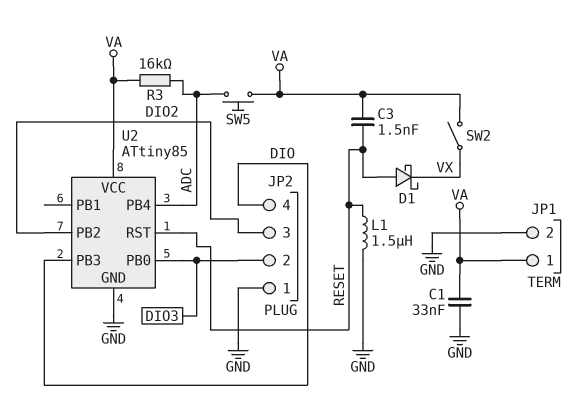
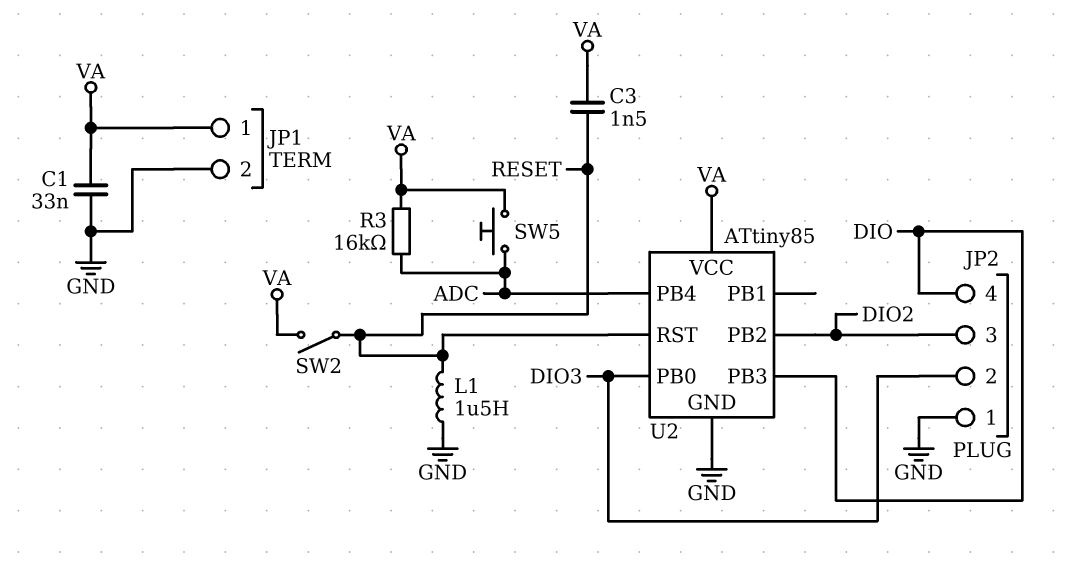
D1: schottky (A RESET, K VX) -> none
SW2: switch (VA, VX) -> switch (RESET, VA)

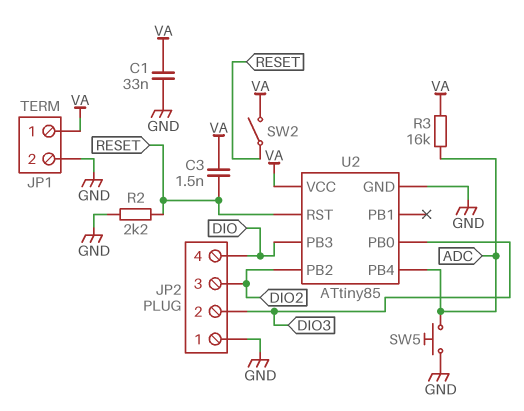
L1: 1.5uH (GND, RESET) -> none
R2: none -> 2.2k (GND, RESET)
SW5: button (ADC, VA) -> button (ADC, GND)

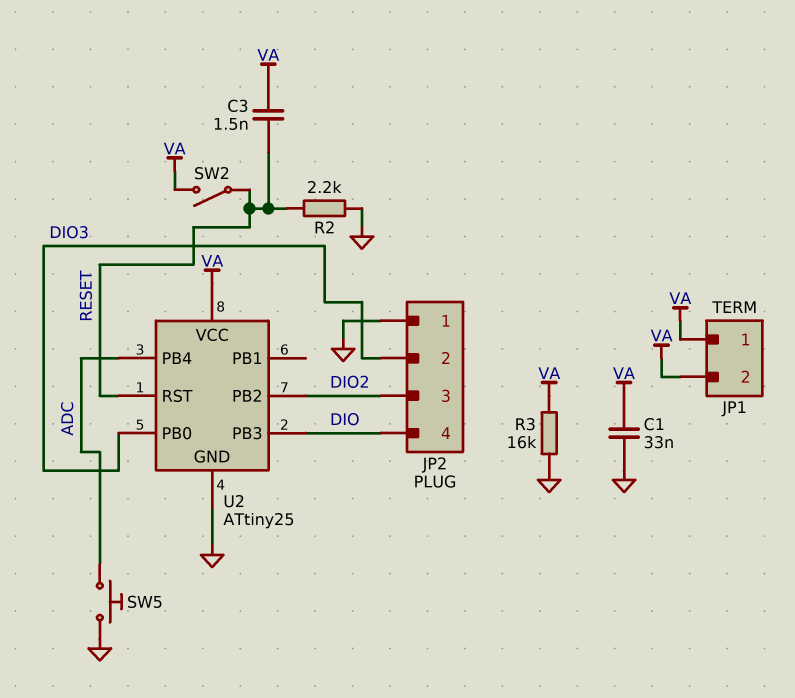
JP1 pin 2: GND -> VA
R3: 16k (ADC, VA) -> 16k (GND, VA)
U2: ATtiny85 -> ATtiny25

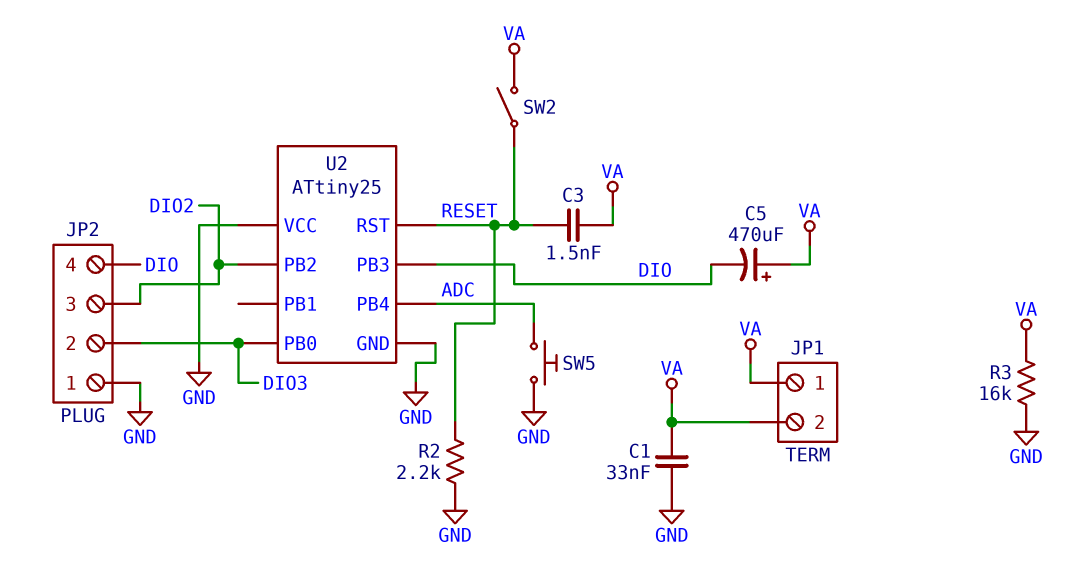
C5: none -> 470uF (plus VA, minus DIO)
U2 pin VCC: VA -> GND

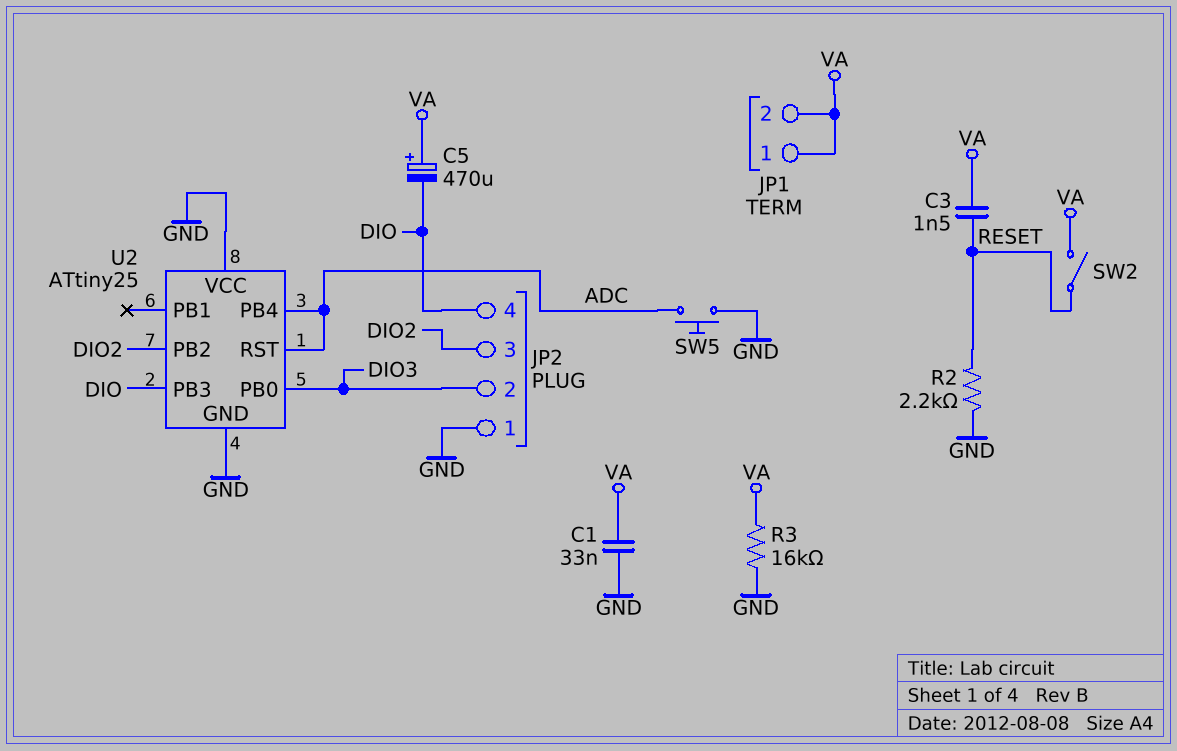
U2 pin RST: RESET -> ADC

